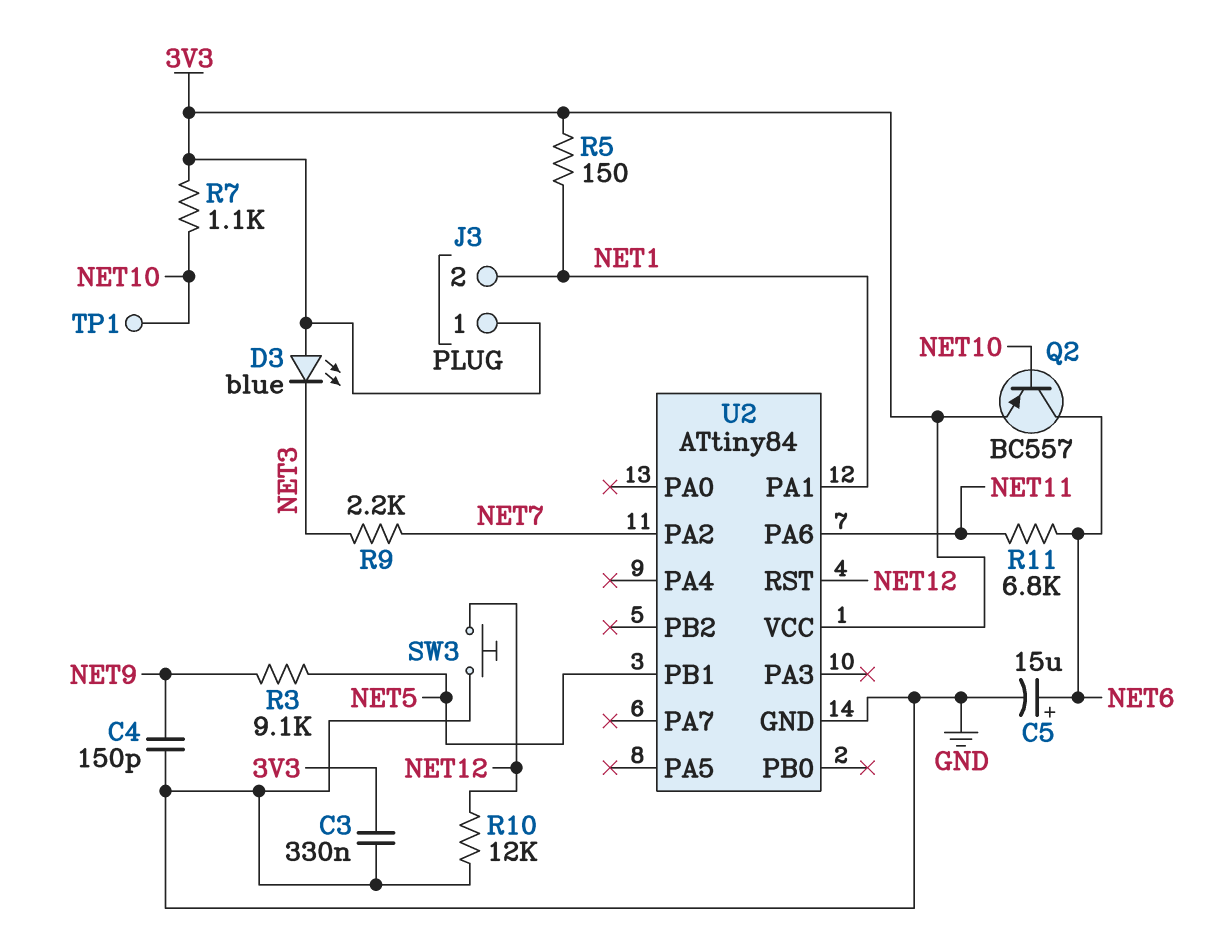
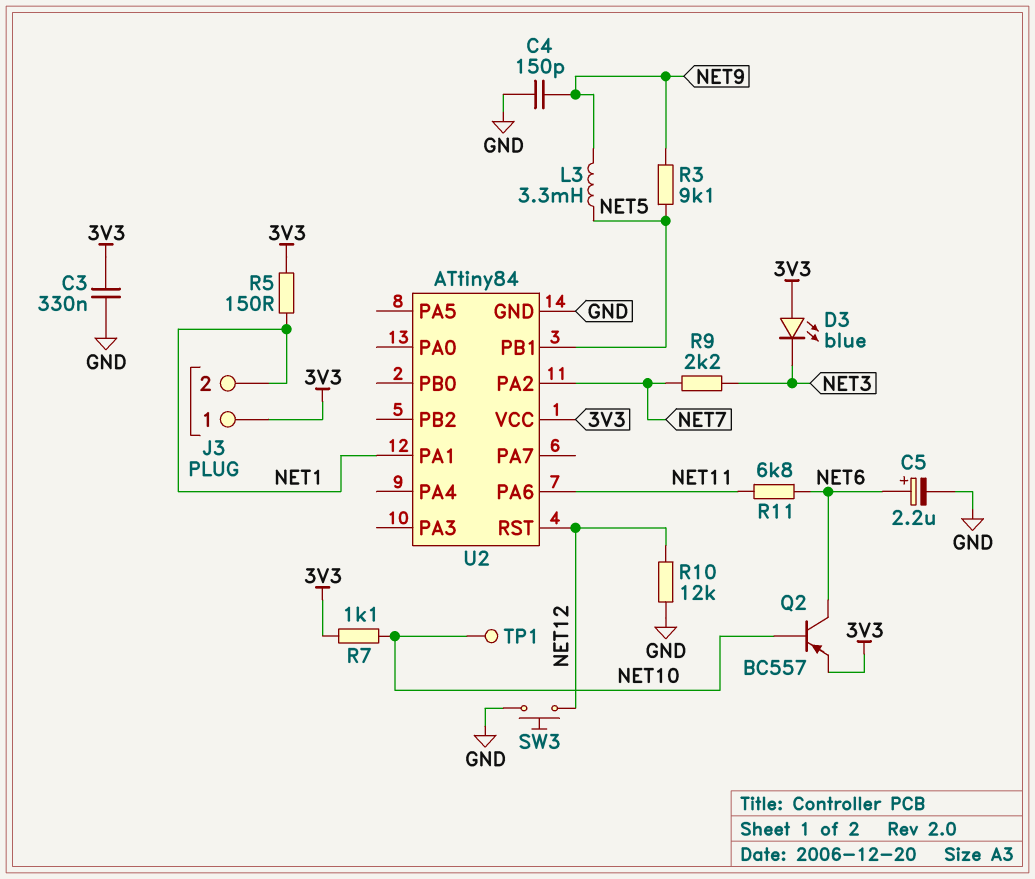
C5: 15uF (plus NET6, minus GND) -> 2.2uF (plus NET6, minus GND)
L3: none -> 3.3mH (NET5, NET9)

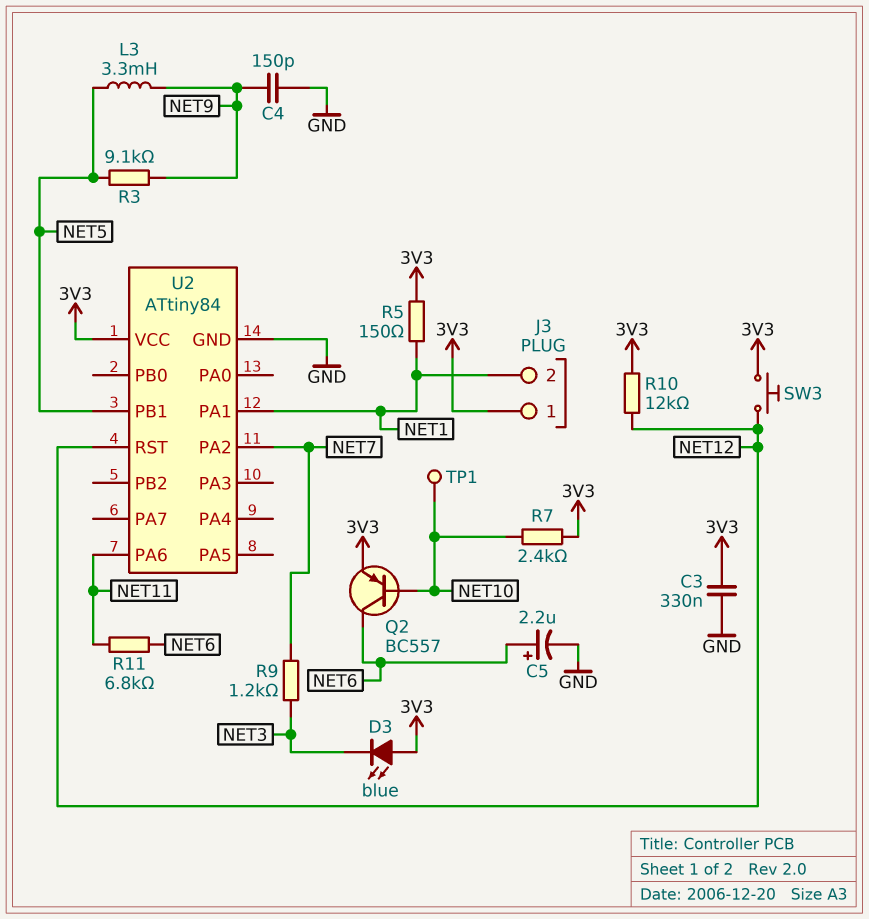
R7: 1.1k (3V3, NET10) -> 2.4k (3V3, NET10)
R9: 2.2k (NET3, NET7) -> 1.2k (NET3, NET7)
R10: 12k (GND, NET12) -> 12k (3V3, NET12)
SW3: button (GND, NET12) -> button (3V3, NET12)

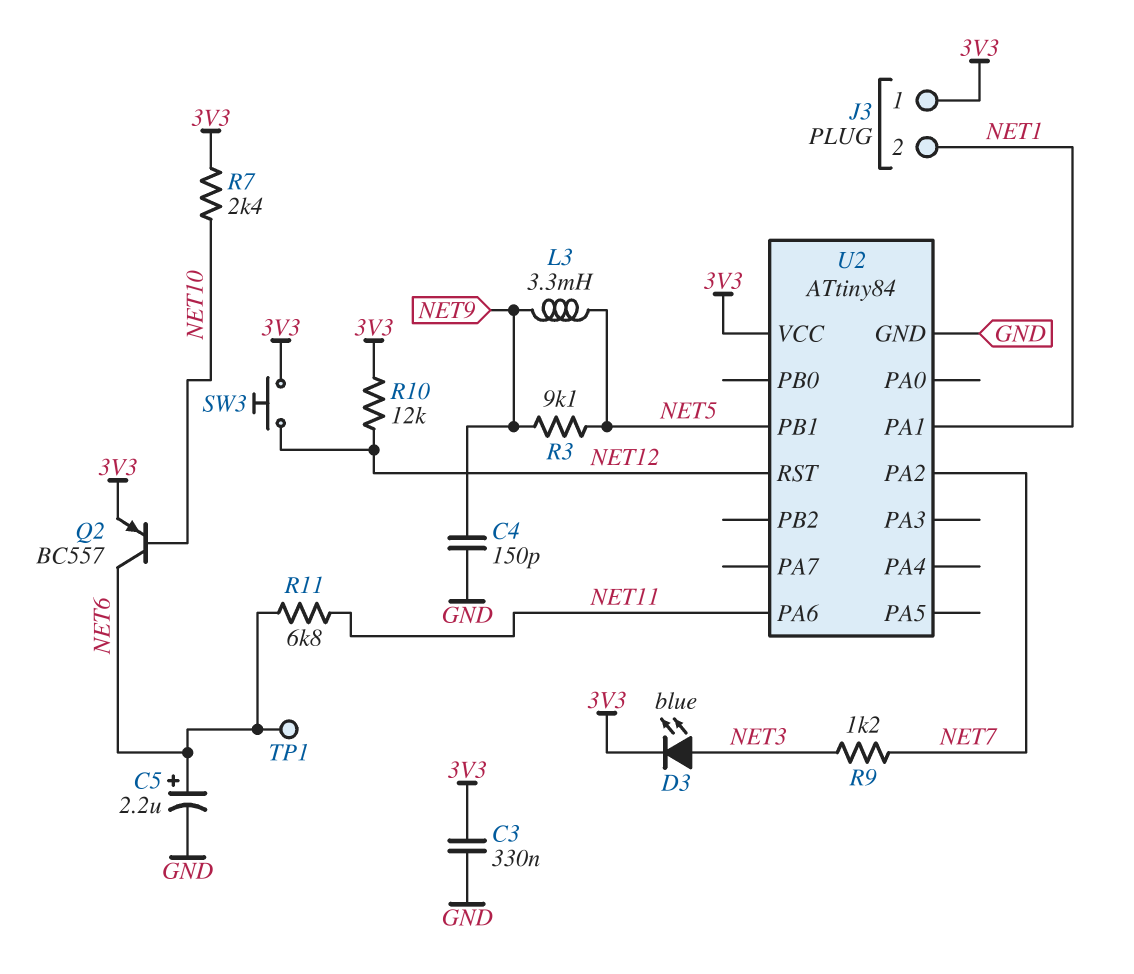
D3: LED blue (A 3V3, K NET3) -> LED blue (A NET3, K 3V3)
R5: 150 (3V3, NET1) -> none
TP1: test point (NET10) -> test point (NET6)

